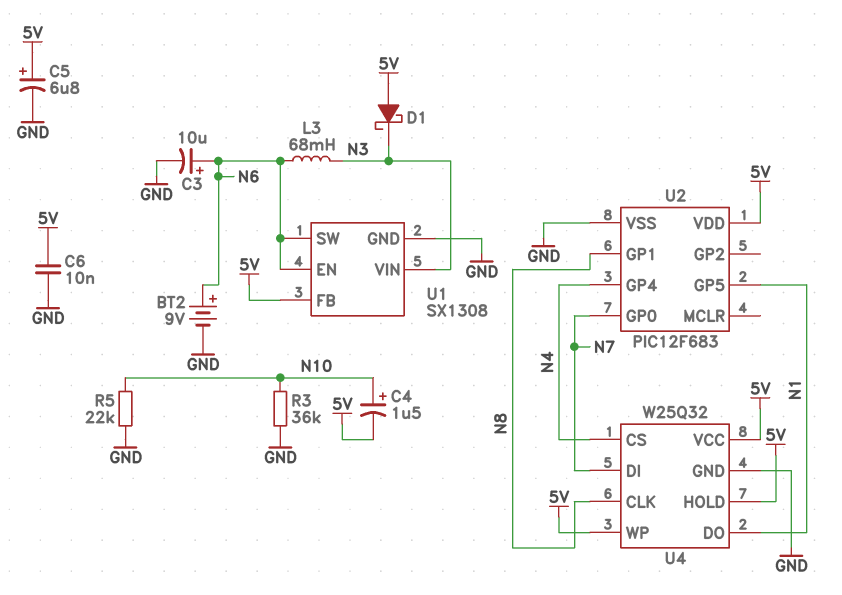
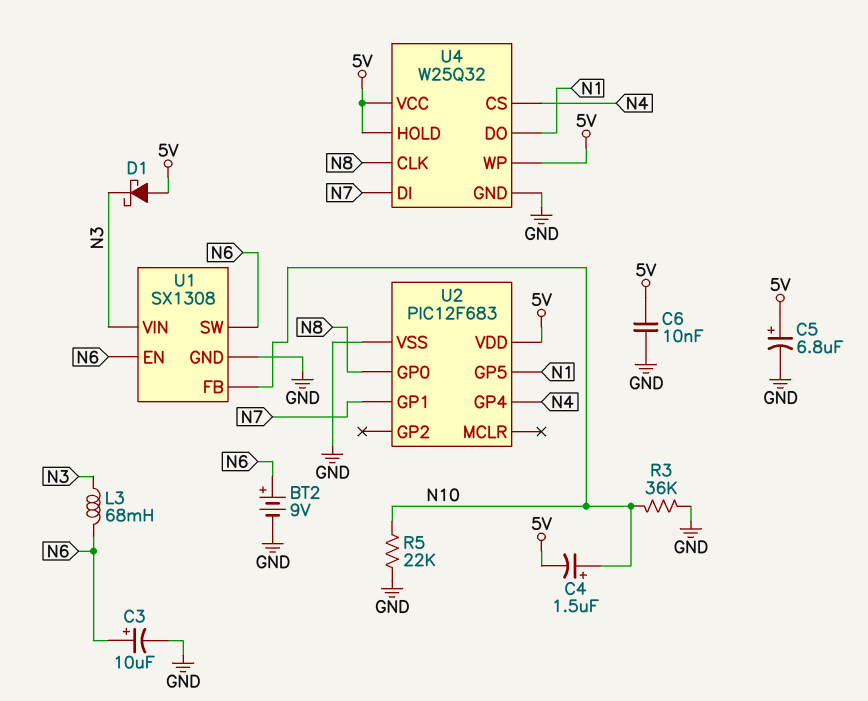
U1 pin FB: 5V -> N10
U2 pin GP0: N7 -> N8
U2 pin GP1: N8 -> N7

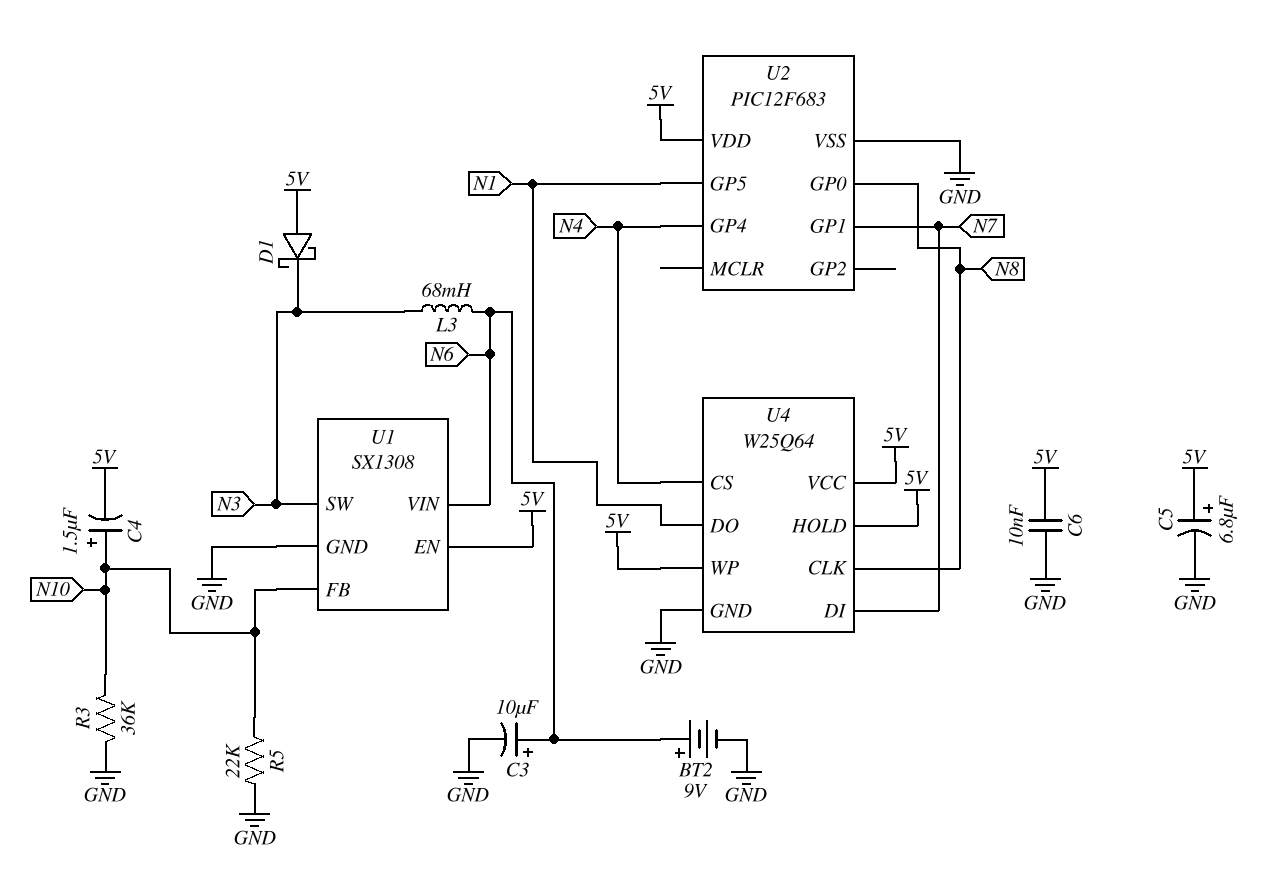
U1 pin EN: N6 -> 5V
U1 pin SW: N6 -> N3
U1 pin VIN: N3 -> N6
U4: W25Q32 -> W25Q64

